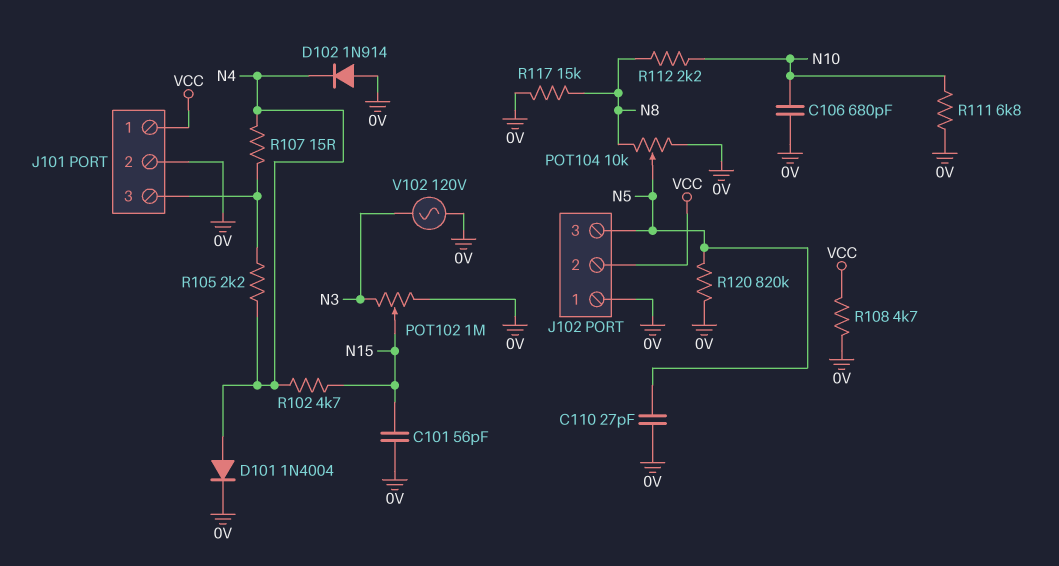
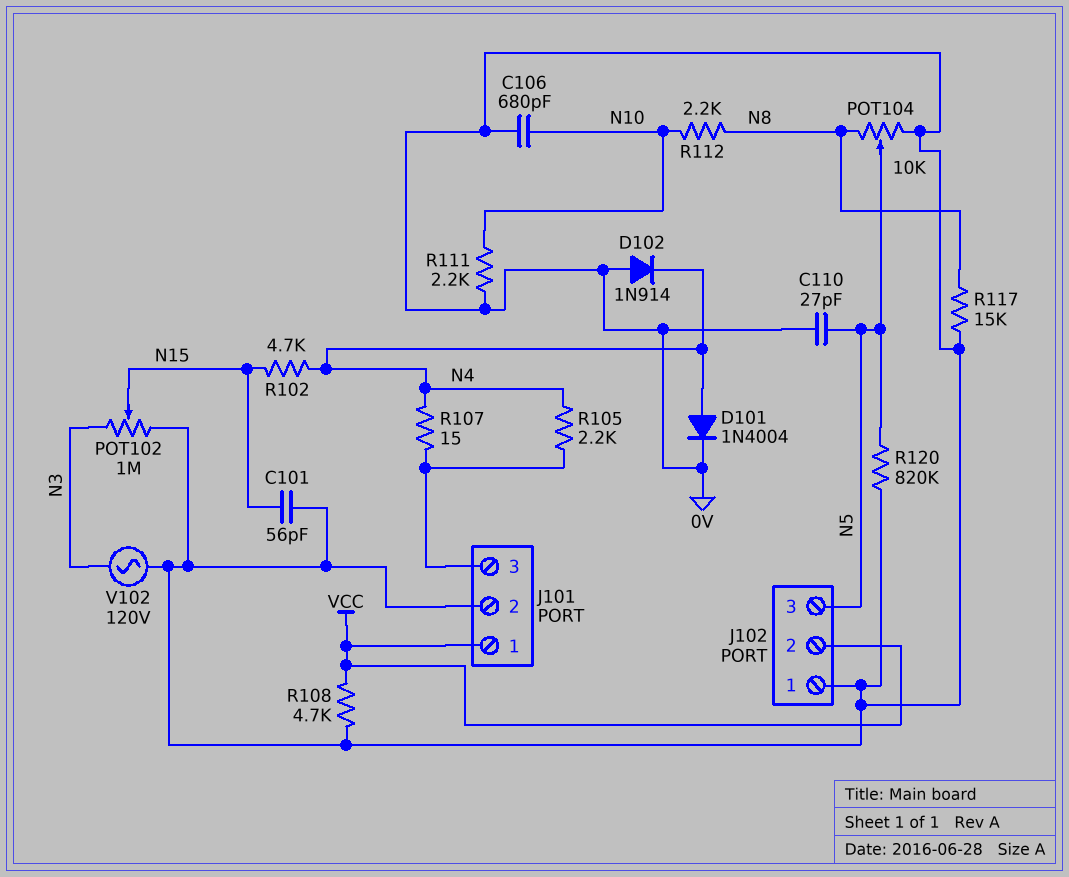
R111: 6.8k (0V, N10) -> 2.2k (0V, N10)

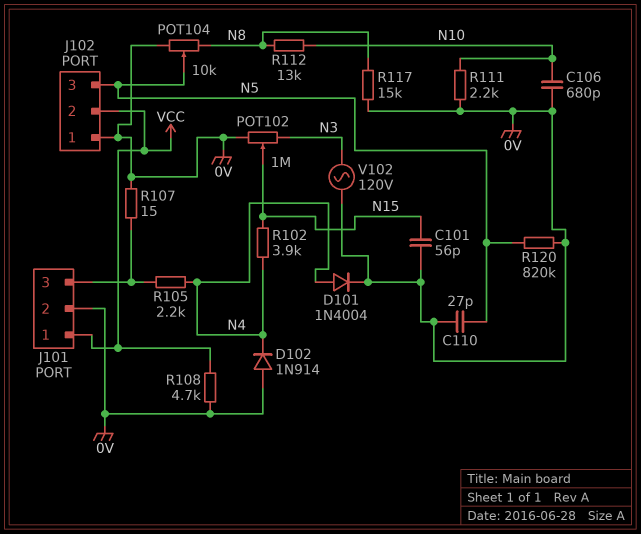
R102: 4.7k (N4, N15) -> 3.9k (N4, N15)
R107: 15 (J101/3, N4) -> 15 (0V, J101/3)
R112: 2.2k (N8, N10) -> 13k (N8, N10)

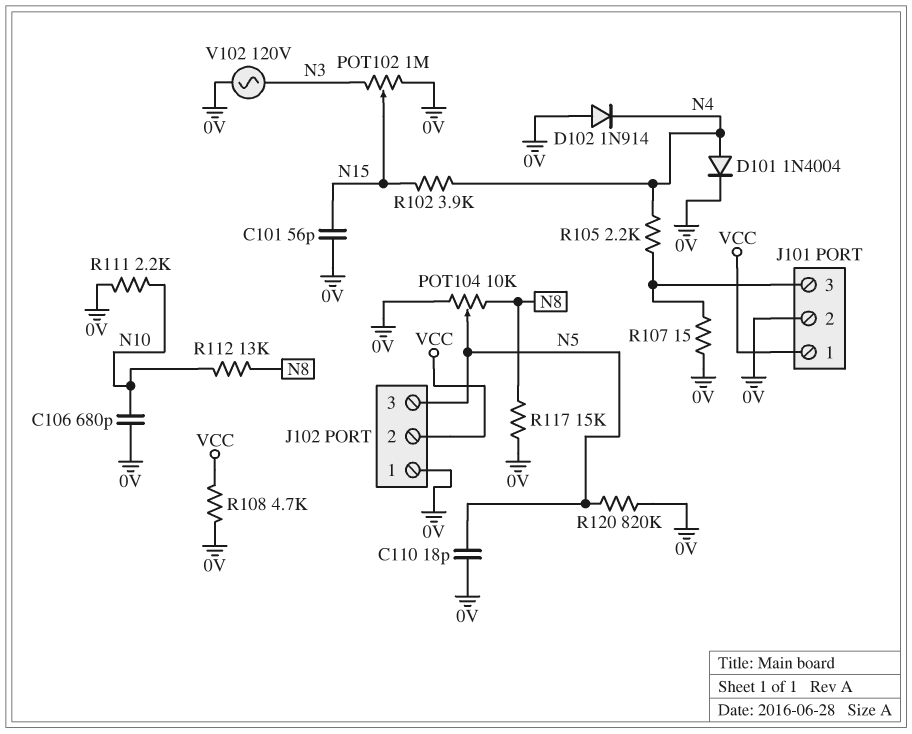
C110: 27pF (0V, N5) -> 18pF (0V, N5)

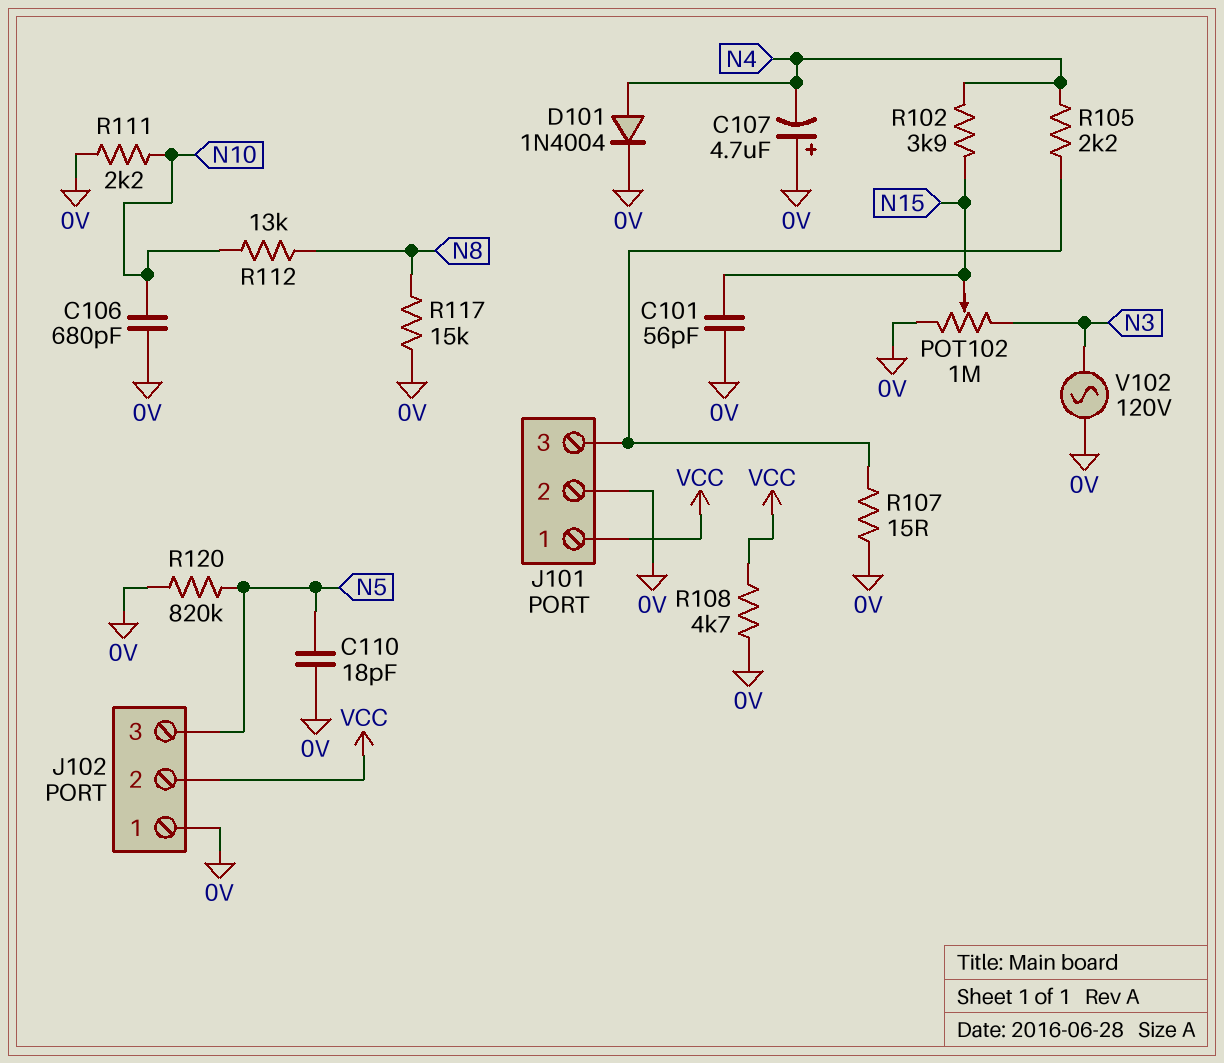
C107: none -> 4.7uF (plus 0V, minus N4)
D102: diode 1N914 (A 0V, K N4) -> none
POT104: 10k (0V, N8, wiper N5) -> none

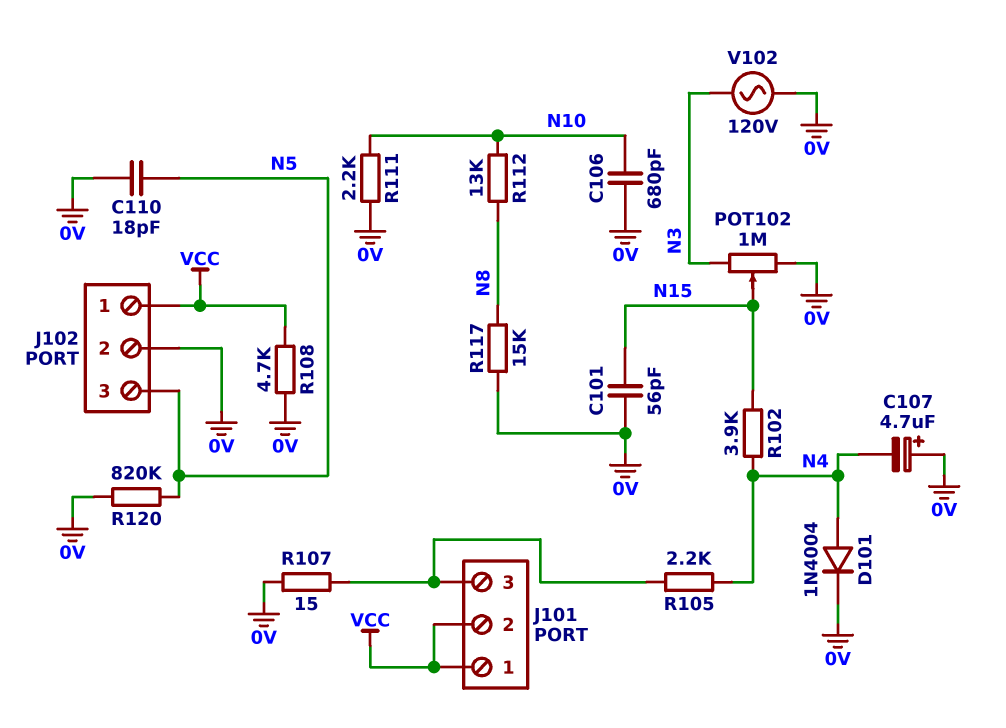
J101 pin 2: 0V -> VCC
J102 pin 1: 0V -> VCC
J102 pin 2: VCC -> 0V

